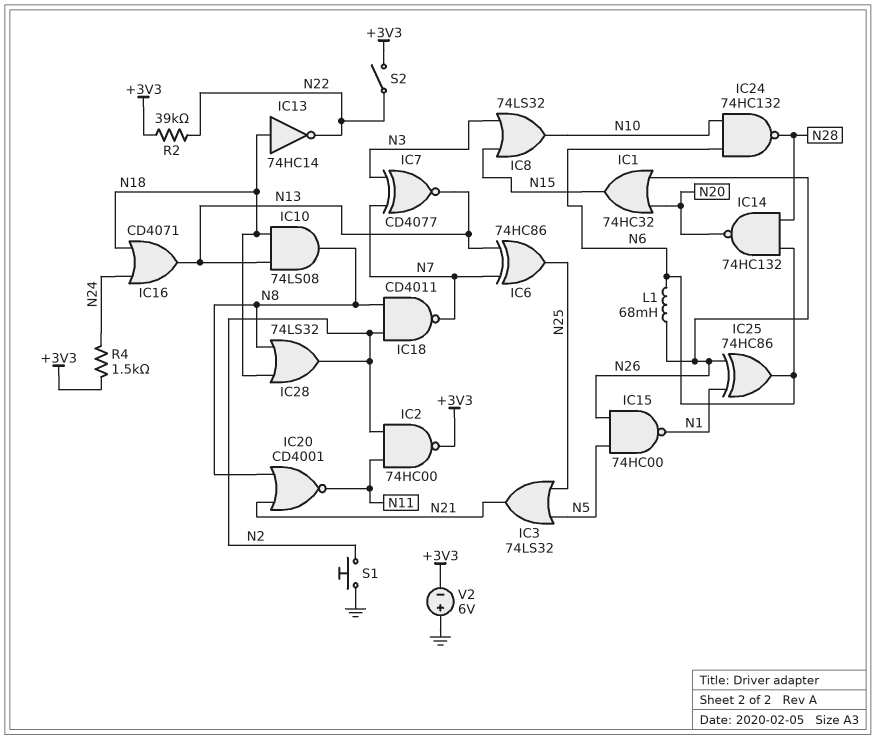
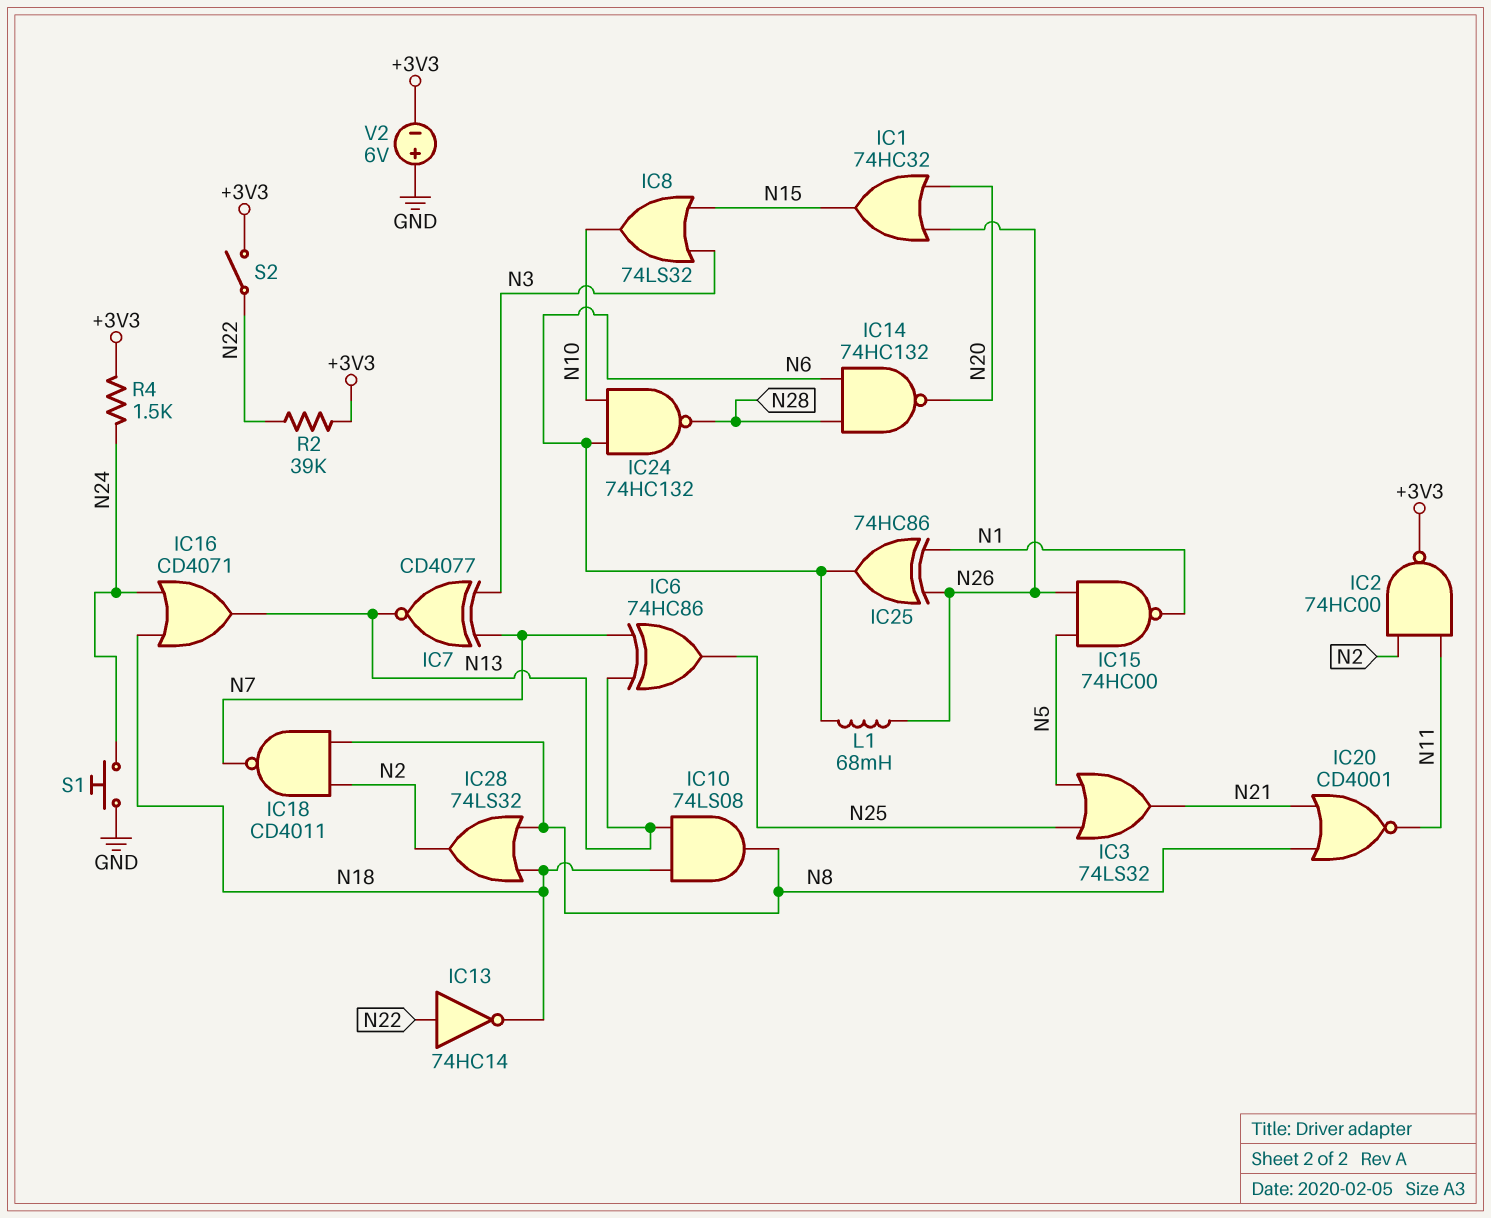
IC13: NOT 74HC14 (in N18, out N22) -> NOT 74HC14 (in N22, out N18)
S1: button (GND, N2) -> button (GND, N24)

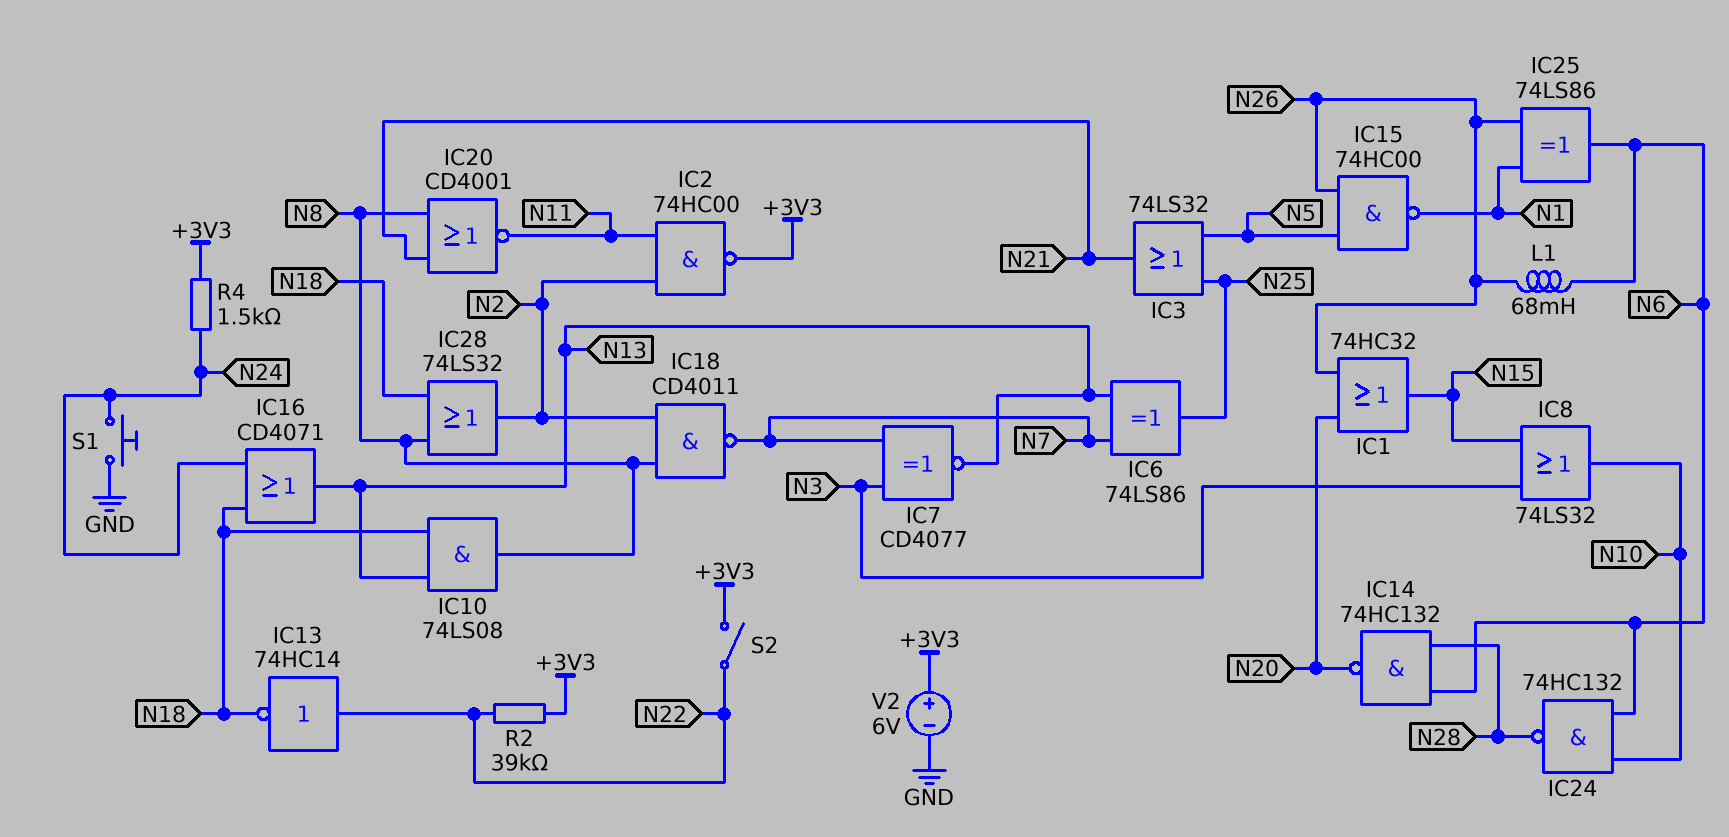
IC6: XOR 74HC86 (in N7, in N13, out N25) -> XOR 74LS86 (in N7, in N13, out N25)
IC25: XOR 74HC86 (in N1, in N26, out N6) -> XOR 74LS86 (in N1, in N26, out N6)
V2: 6V (plus GND, minus +3V3) -> 6V (plus +3V3, minus GND)

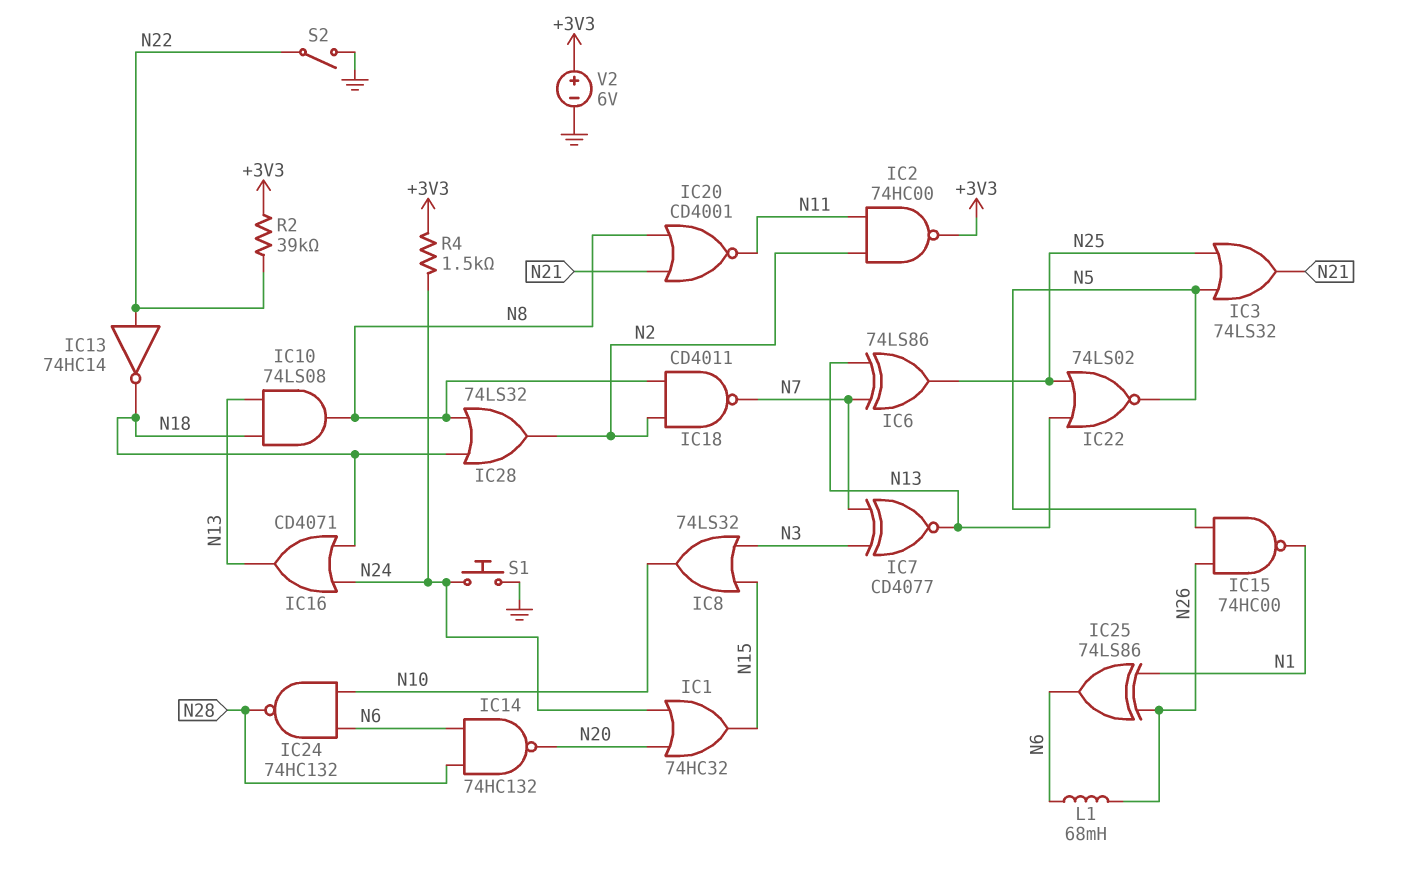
IC1: OR 74HC32 (in N20, in N26, out N15) -> OR 74HC32 (in N20, in N24, out N15)
IC22: none -> NOR 74LS02 (in N13, in N25, out N5)
S2: switch (+3V3, N22) -> switch (GND, N22)

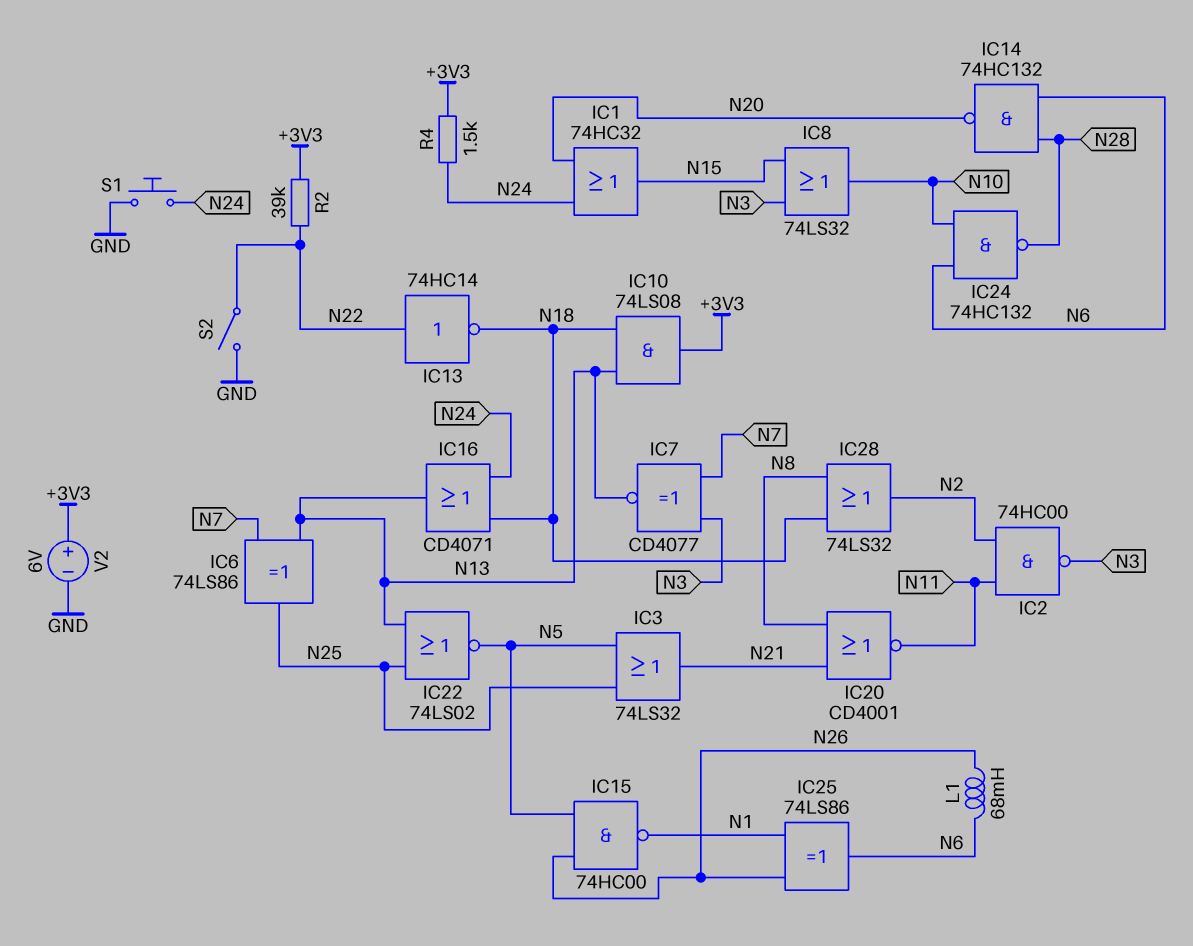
IC2: NAND 74HC00 (in N2, in N11, out +3V3) -> NAND 74HC00 (in N2, in N11, out N3)
IC10: AND 74LS08 (in N13, in N18, out N8) -> AND 74LS08 (in N13, in N18, out +3V3)
IC18: NAND CD4011 (in N2, in N8, out N7) -> none

